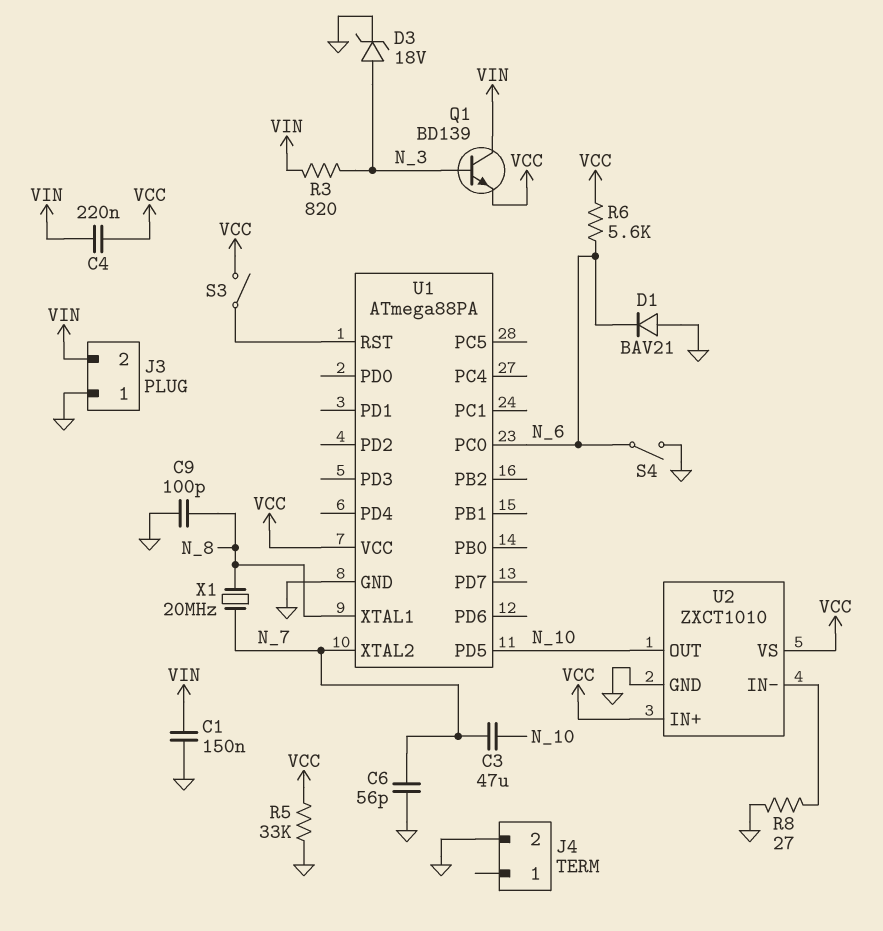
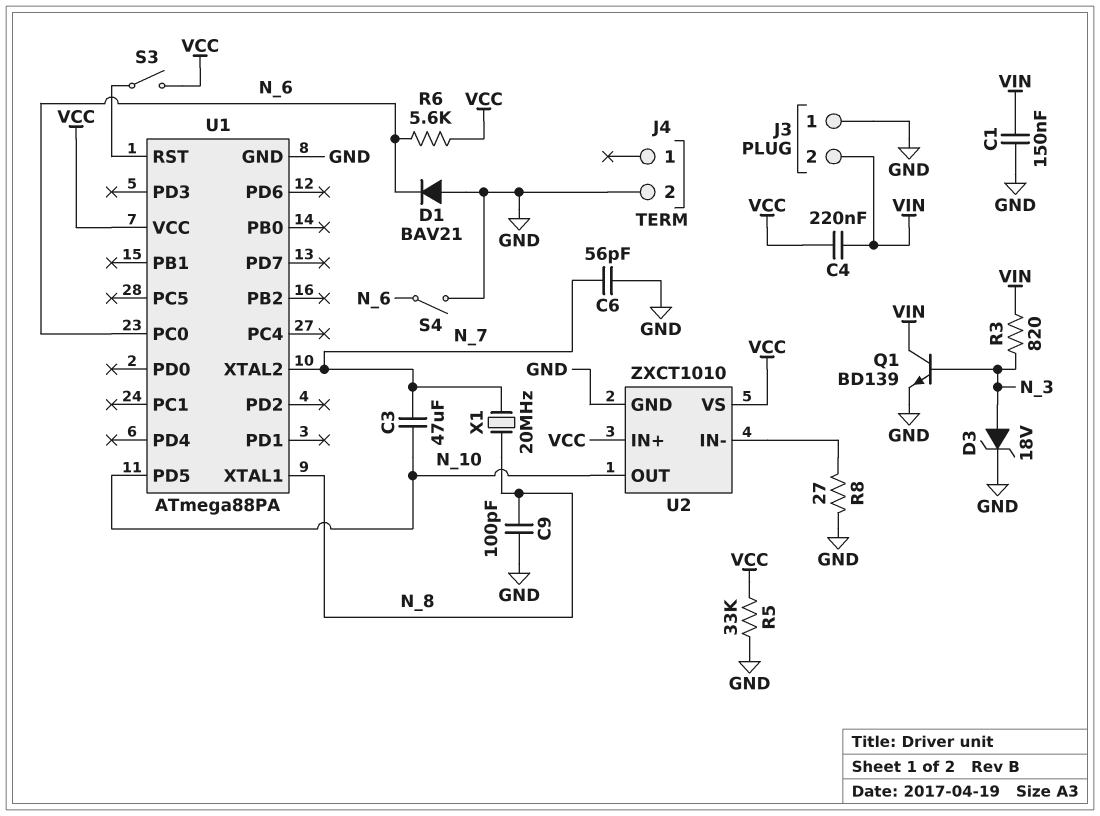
Q1: NPN BD139 (B N_3, C VIN, E VCC) -> NPN BD139 (B N_3, C VIN, E GND)

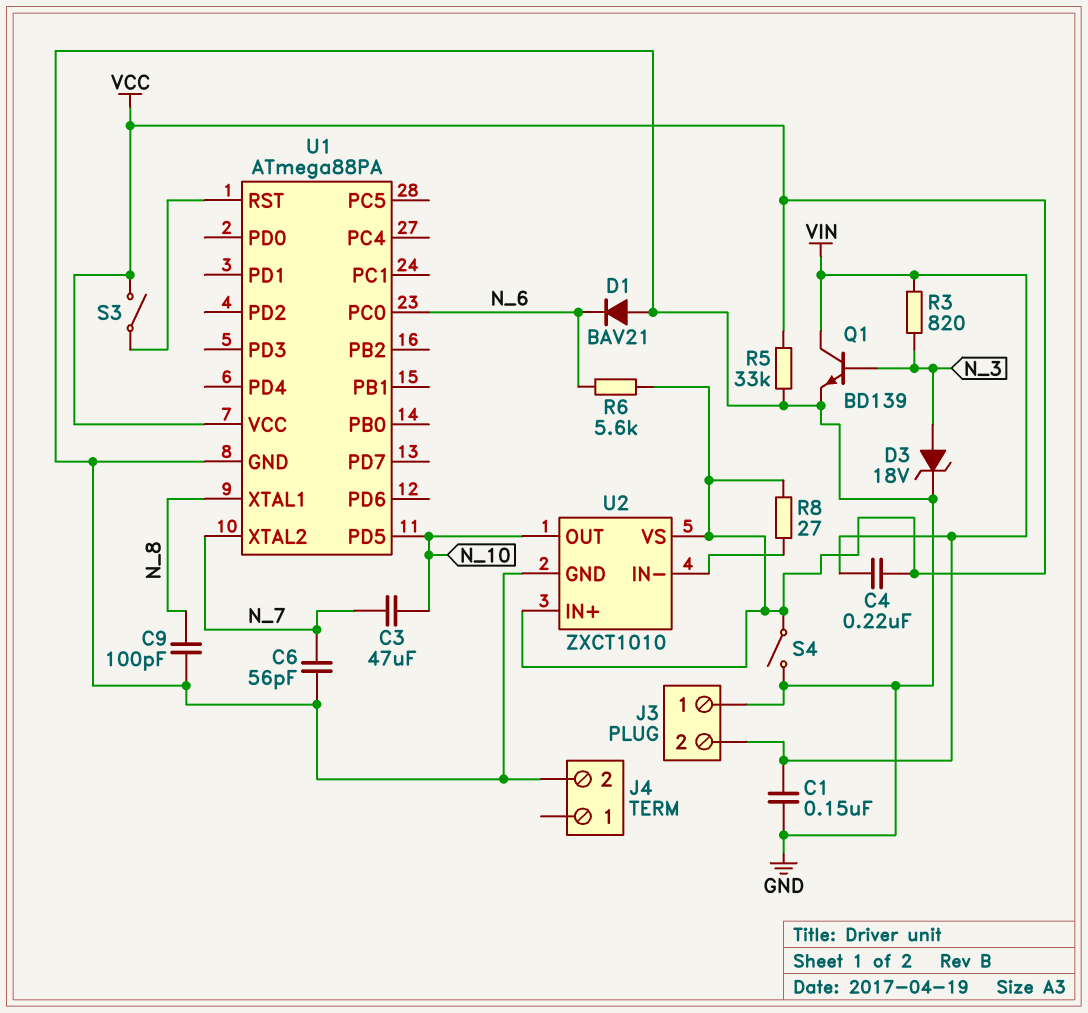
R8: 27 (GND, U2/IN-) -> 27 (U2/IN-, VCC)
S4: switch (GND, N_6) -> switch (GND, VCC)
X1: 20MHz (N_7, N_8) -> none

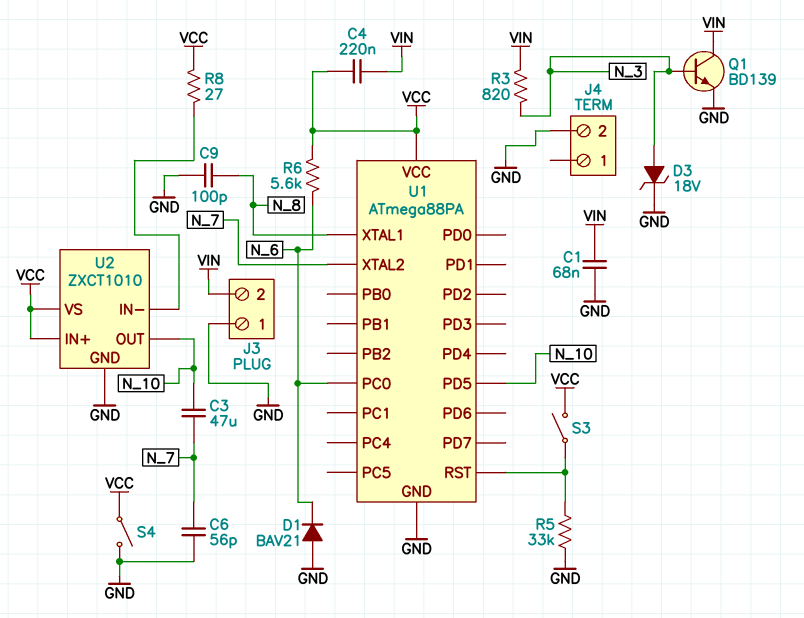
C1: 150nF (GND, VIN) -> 68nF (GND, VIN)
R5: 33k (GND, VCC) -> 33k (GND, U1/RST)

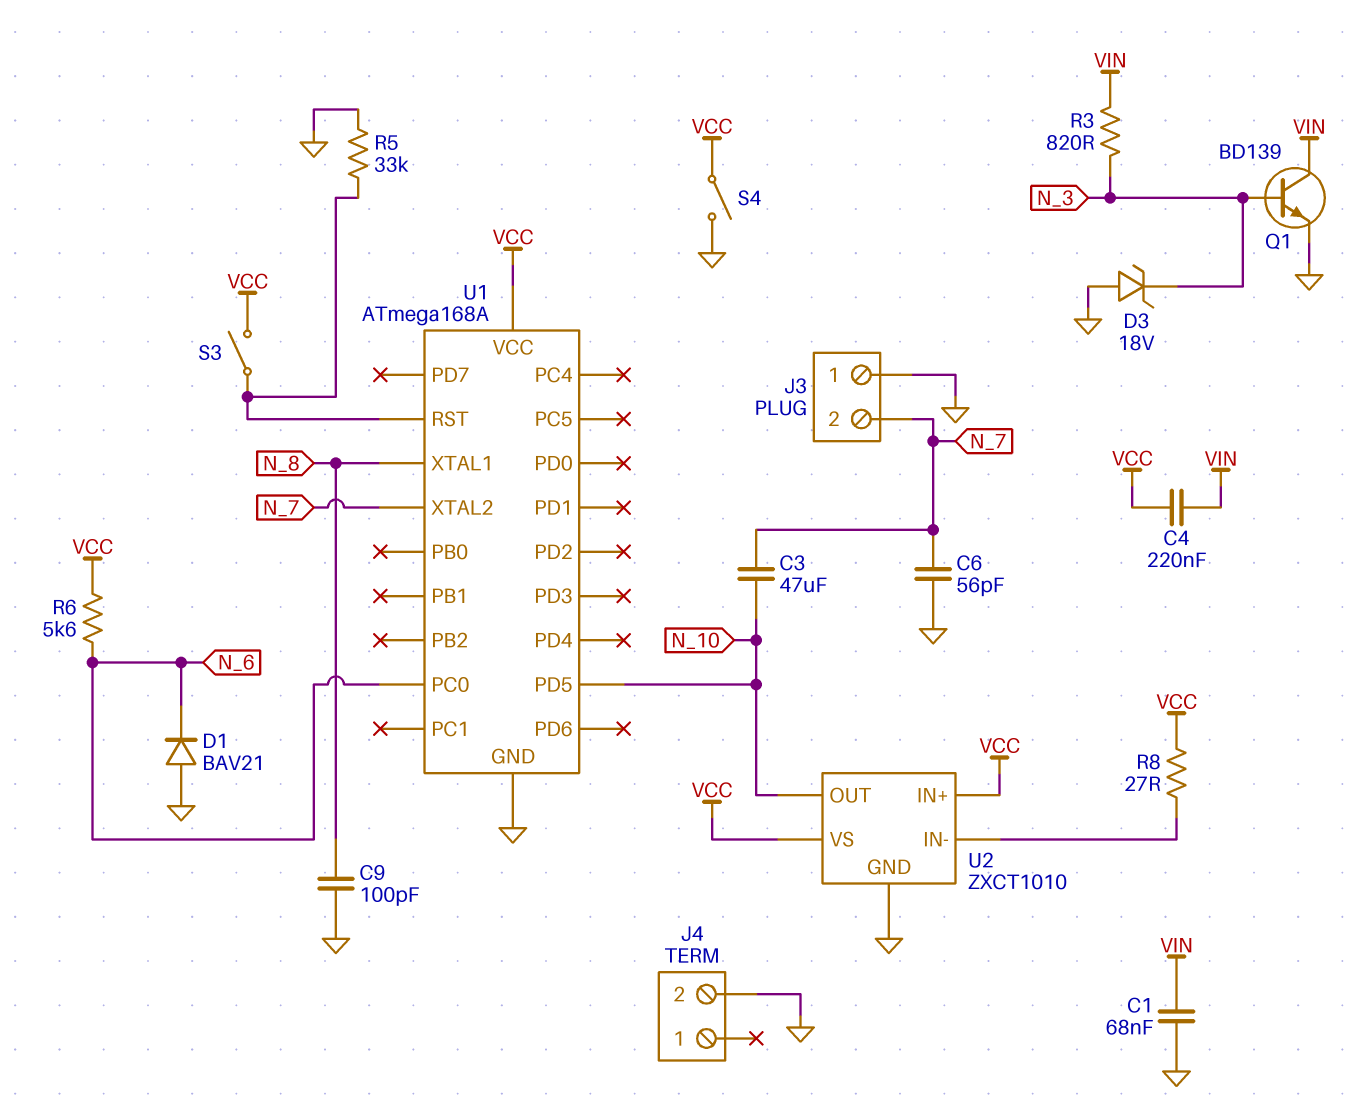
D3: zener 18V (A N_3, K GND) -> zener 18V (A GND, K N_3)
J3 pin 2: VIN -> N_7
U1: ATmega88PA -> ATmega168A

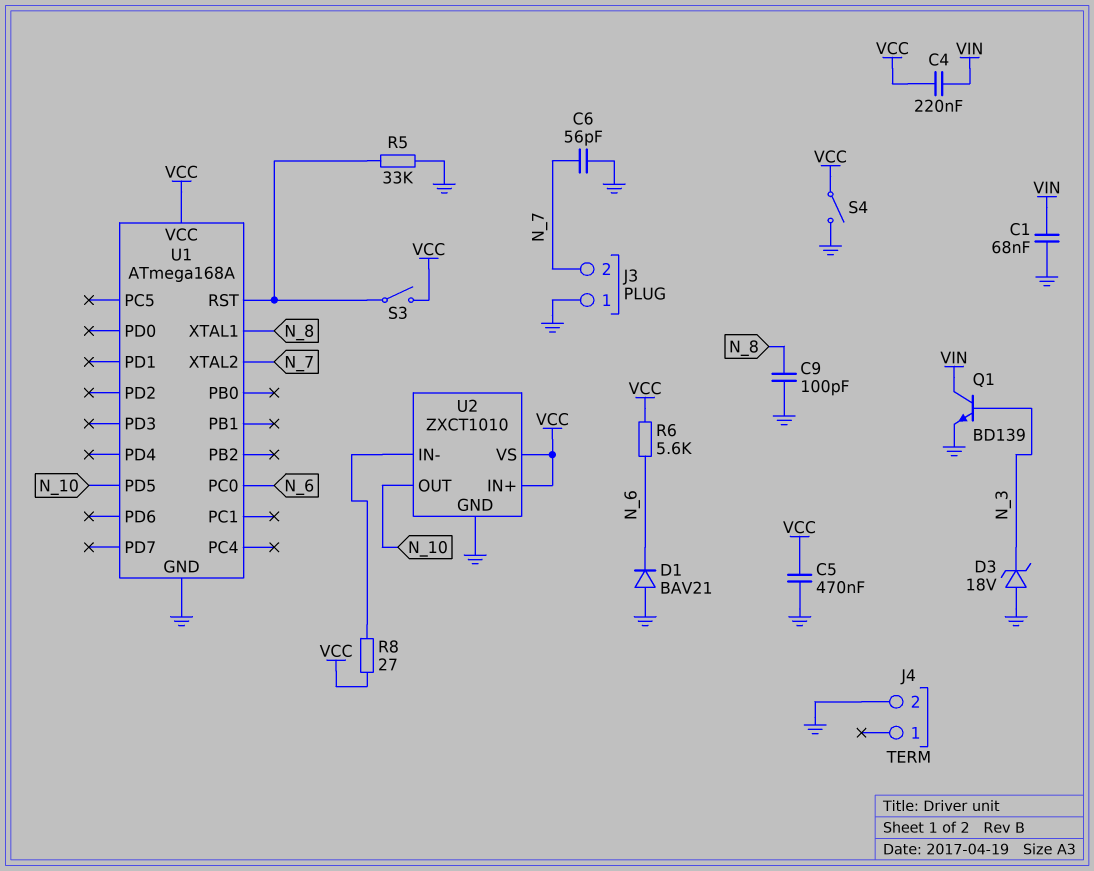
C3: 47uF (N_7, N_10) -> none
C5: none -> 470nF (GND, VCC)
R3: 820 (N_3, VIN) -> none

